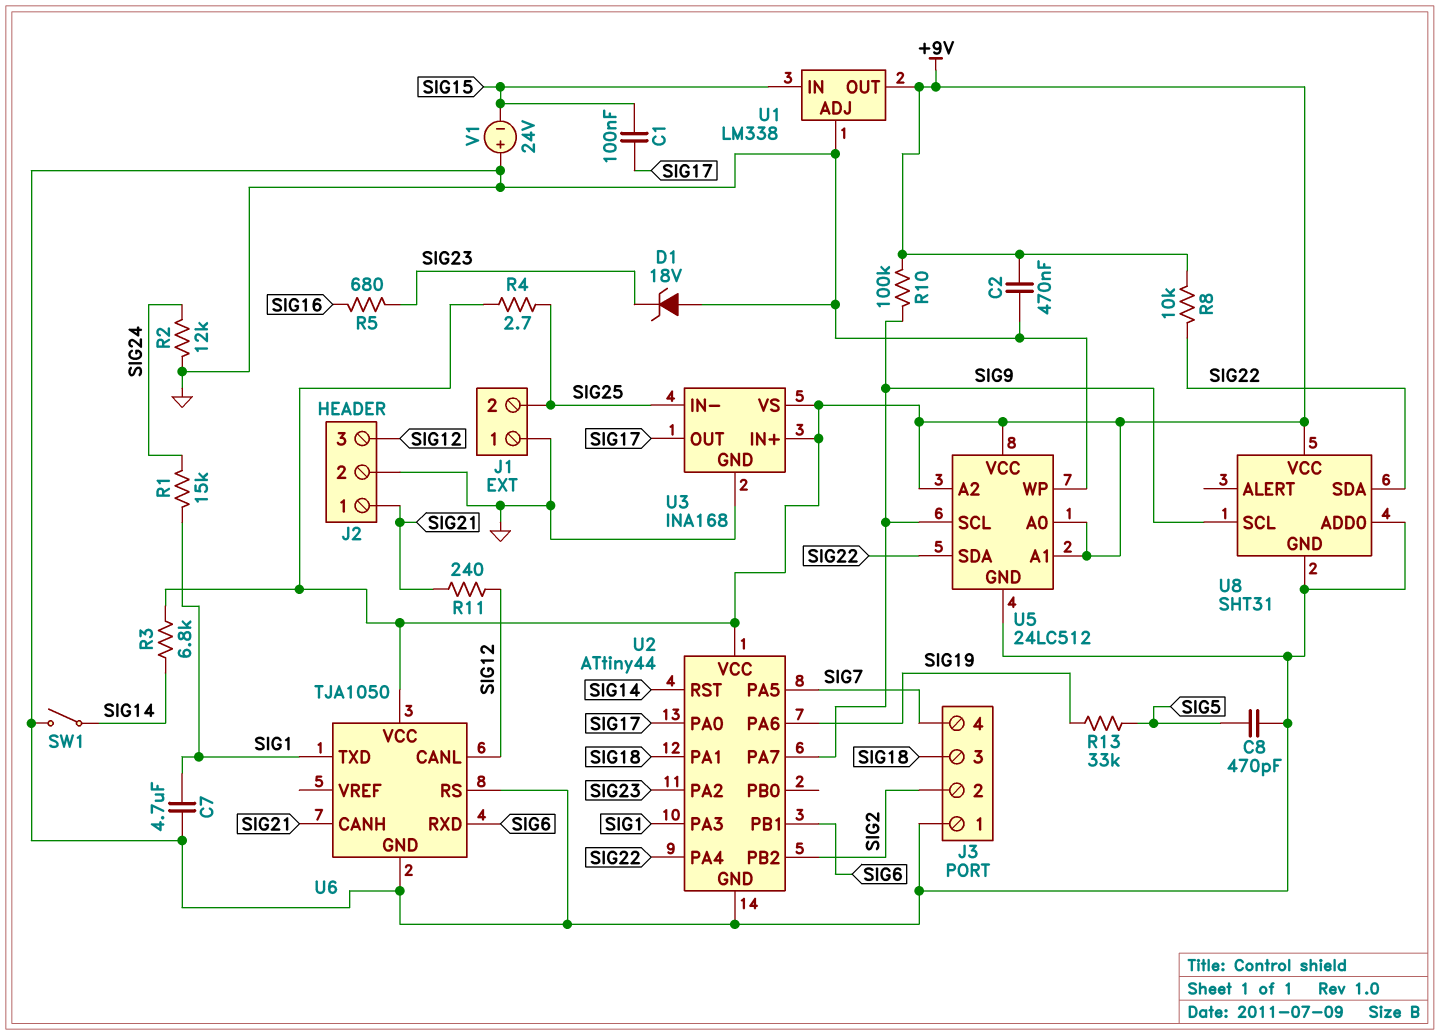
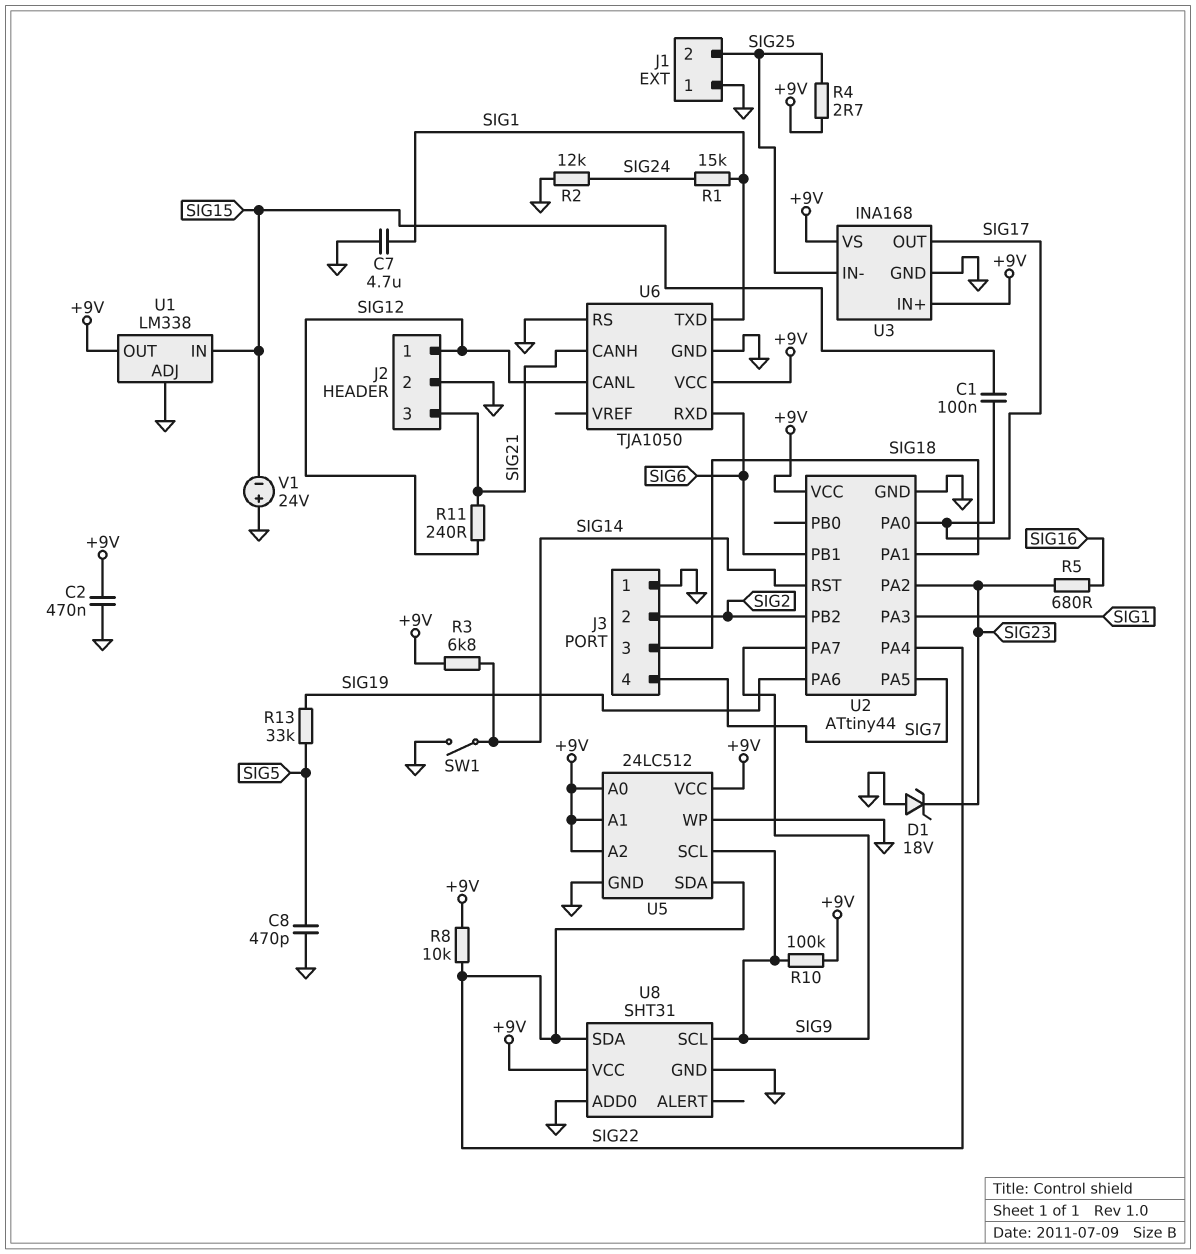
J2 pin 1: SIG21 -> SIG12
J2 pin 3: SIG12 -> SIG21

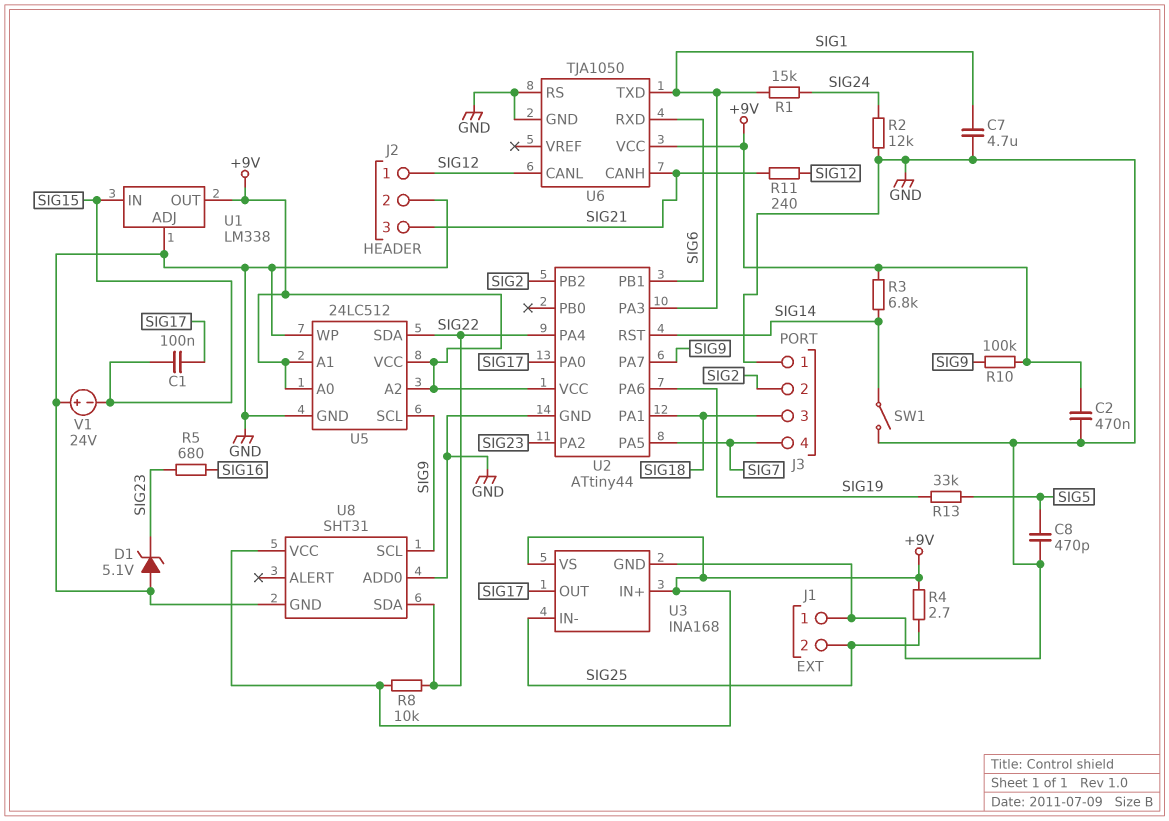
D1: zener 18V (A GND, K SIG23) -> zener 5.1V (A GND, K SIG23)

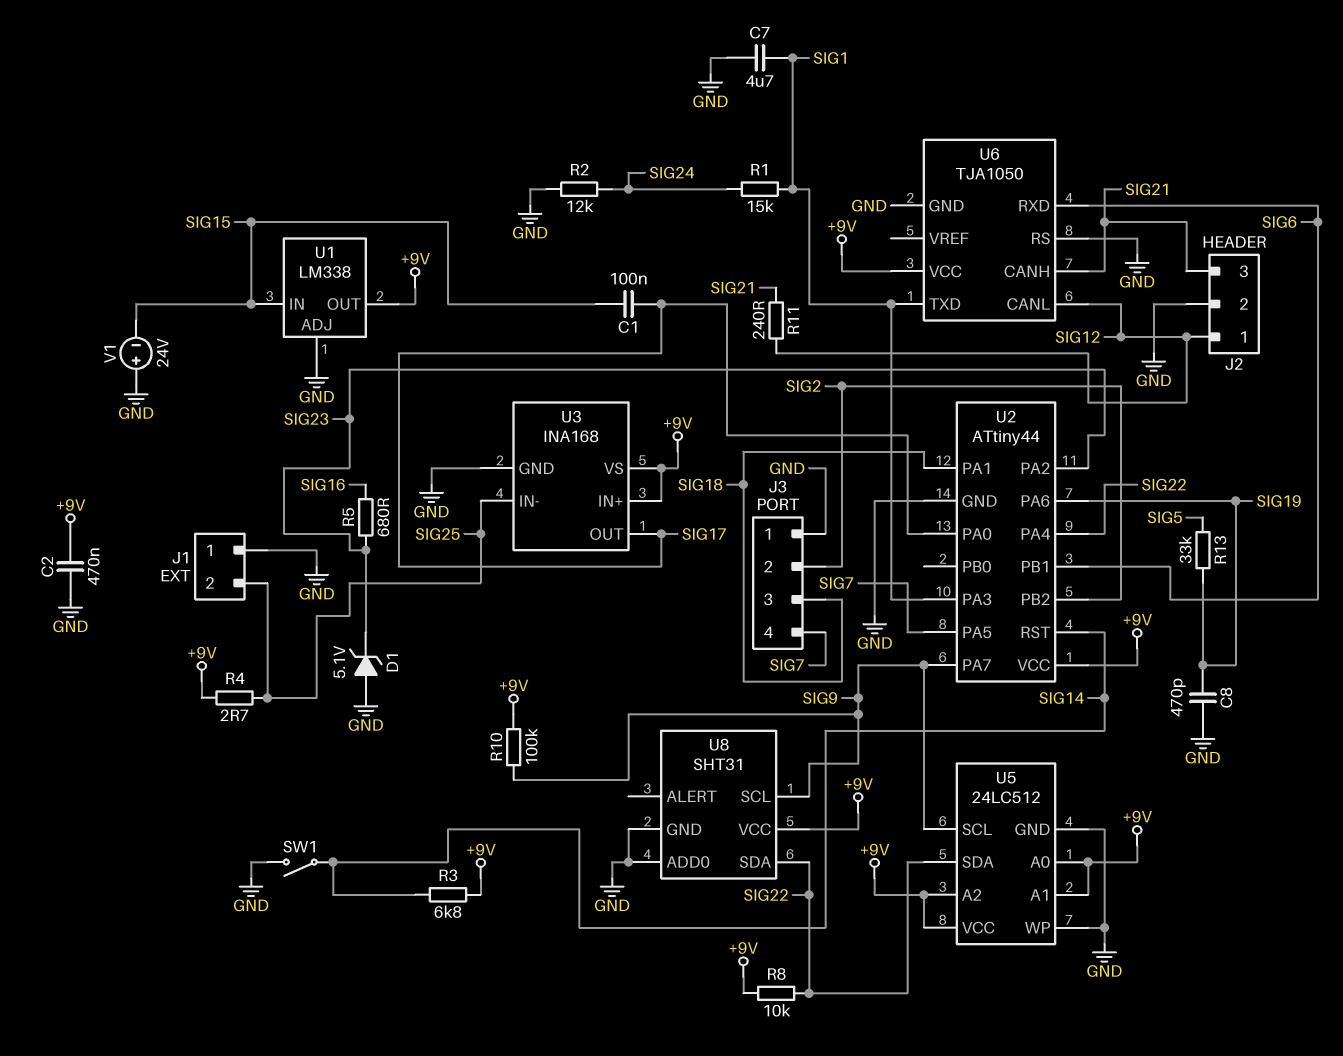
C8: 470pF (GND, SIG5) -> 470pF (GND, SIG19)

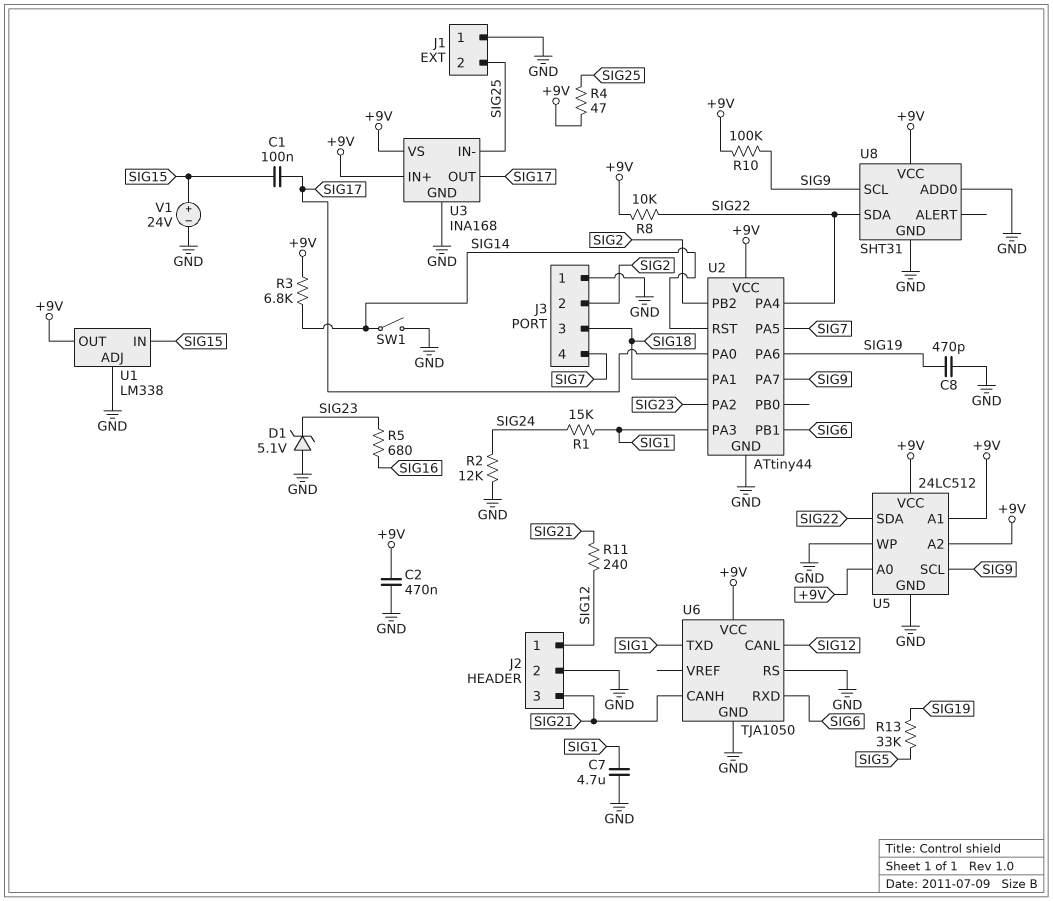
R4: 2.7 (+9V, SIG25) -> 47 (+9V, SIG25)
V1: 24V (plus GND, minus SIG15) -> 24V (plus SIG15, minus GND)

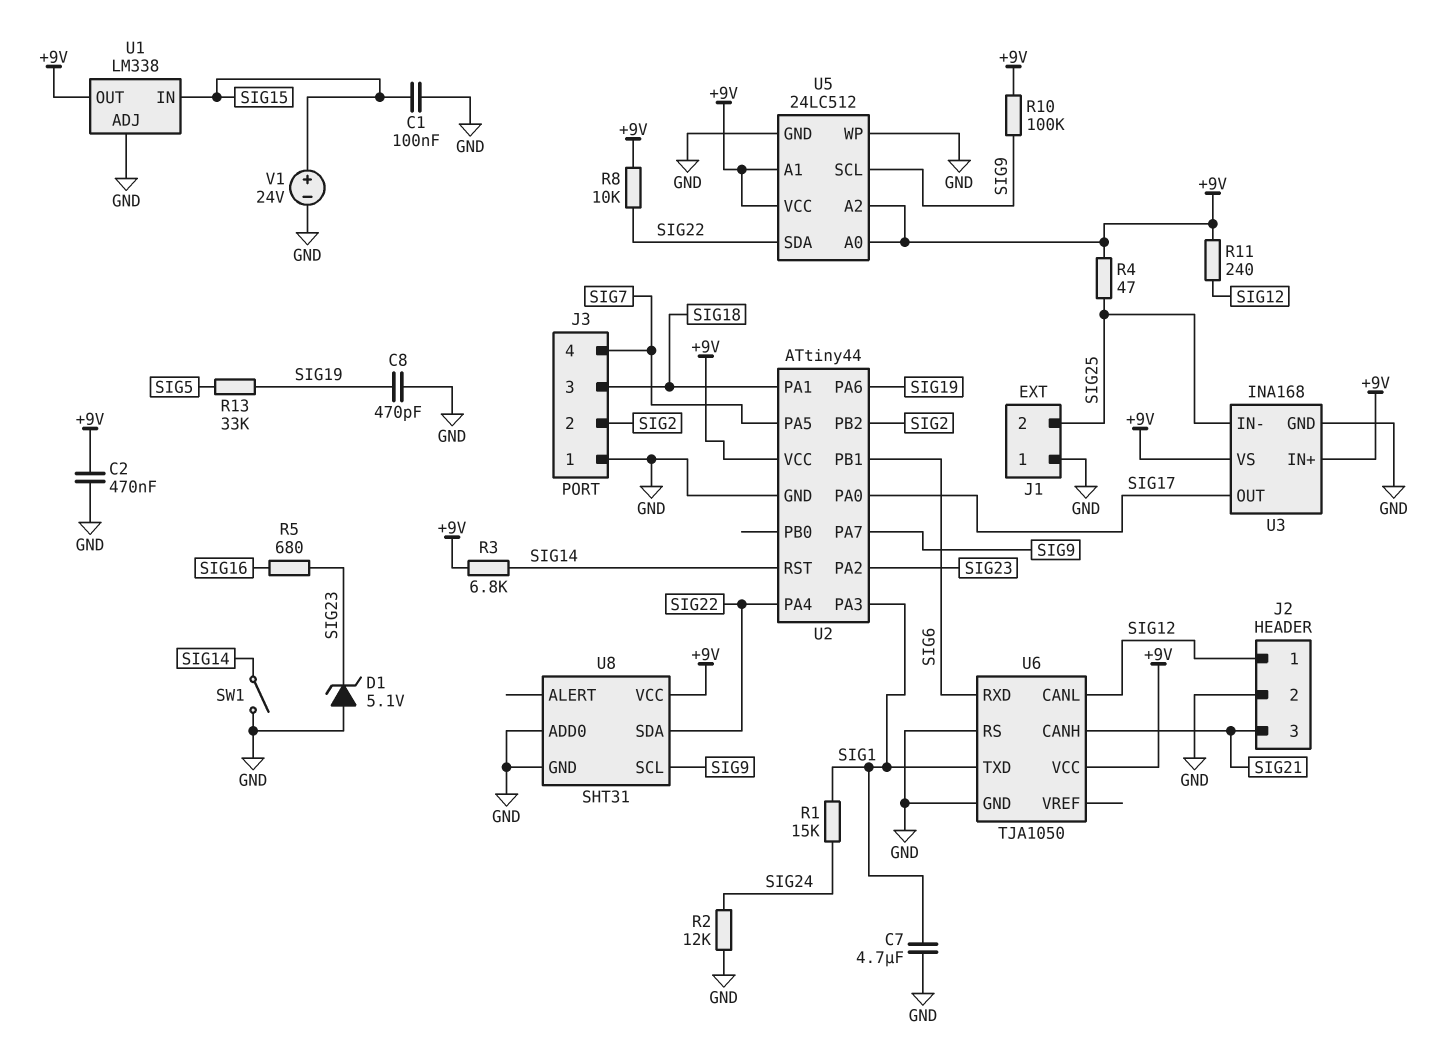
C1: 100nF (SIG15, SIG17) -> 100nF (GND, SIG15)
R11: 240 (SIG12, SIG21) -> 240 (+9V, SIG12)

